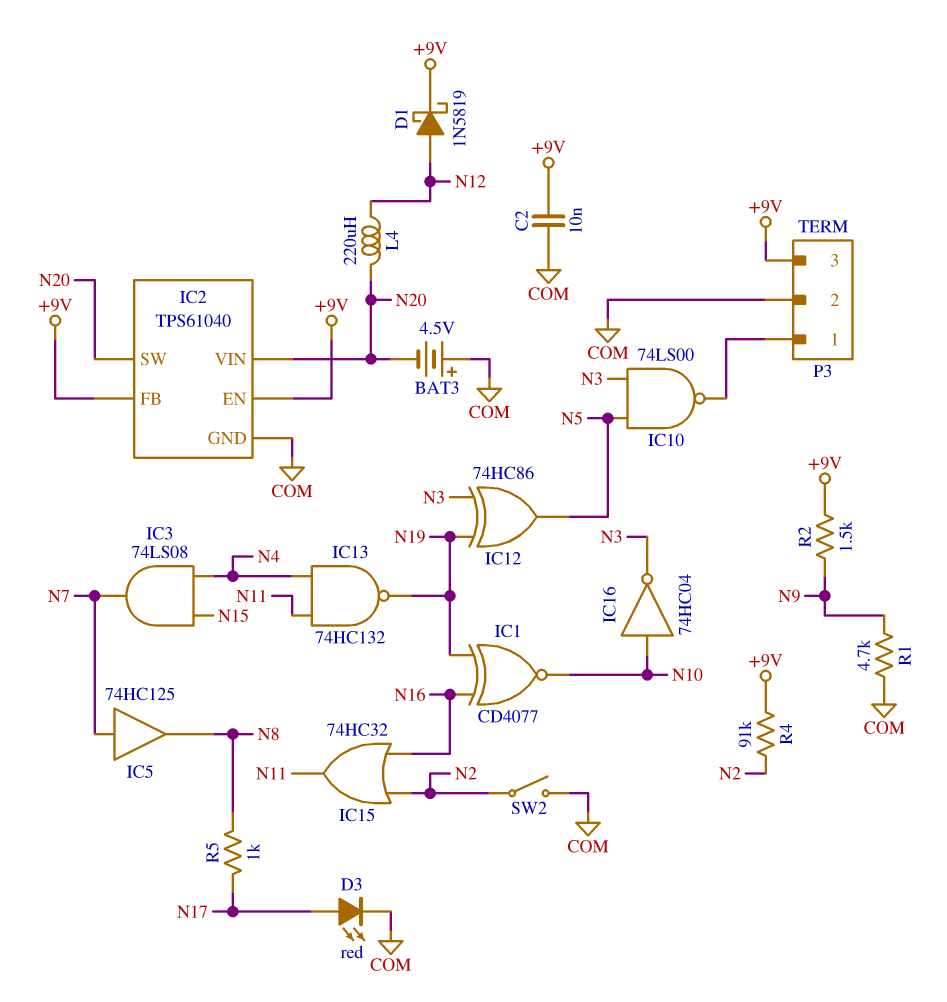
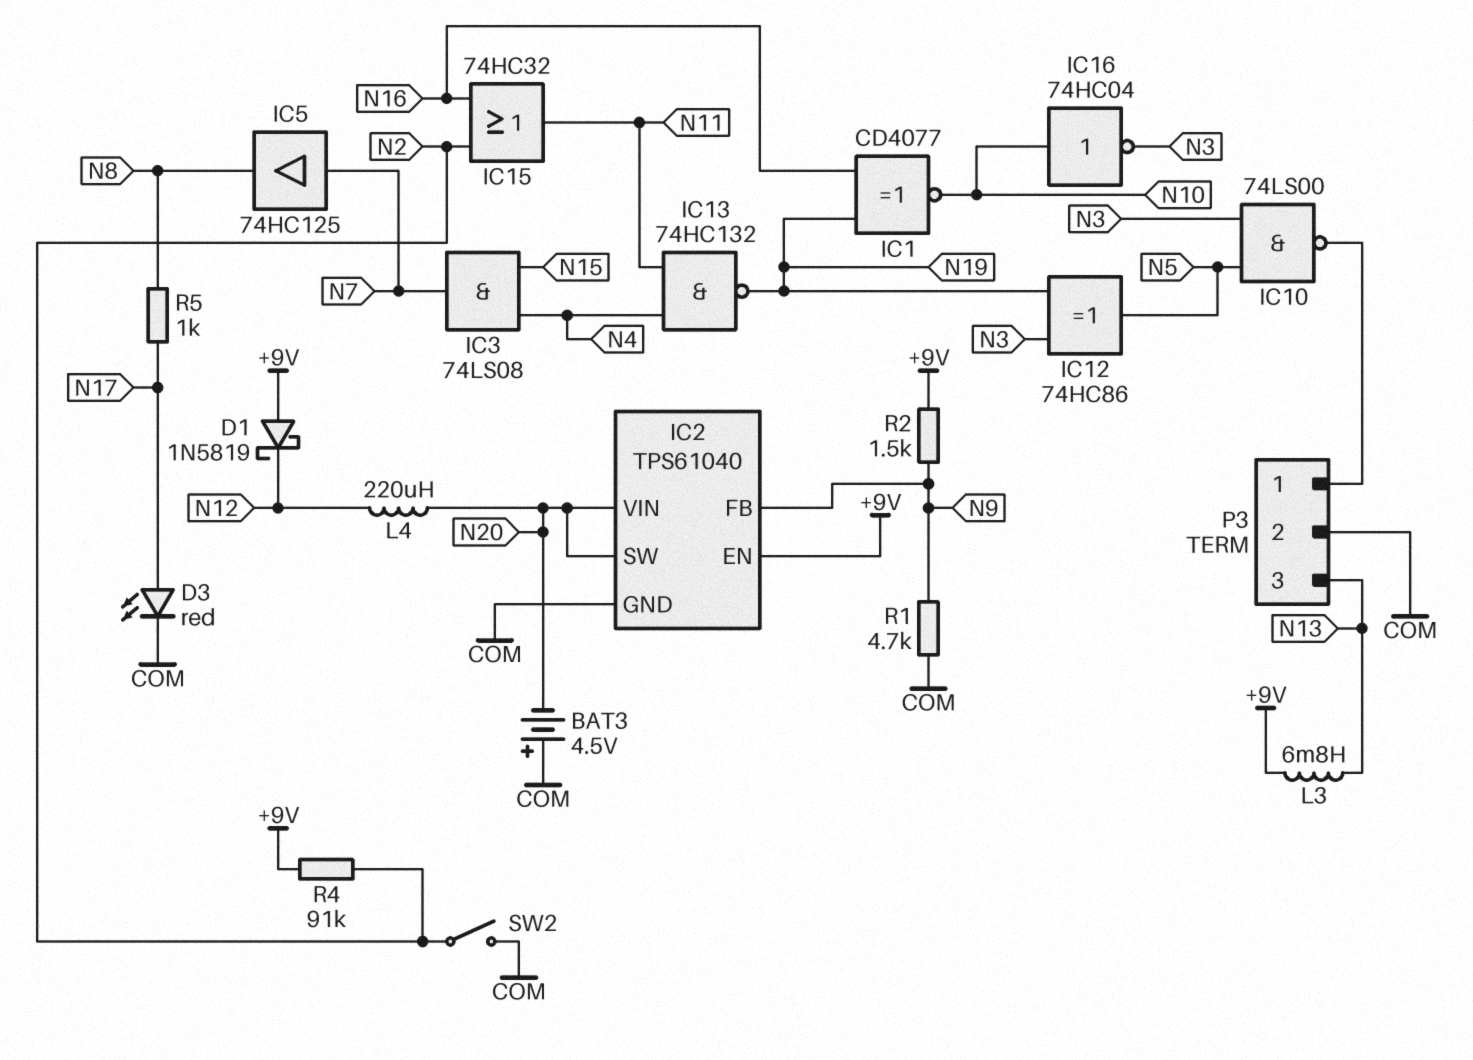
C2: 10nF (+9V, COM) -> none
D1: schottky 1N5819 (A N12, K +9V) -> schottky 1N5819 (A +9V, K N12)
IC2 pin FB: +9V -> N9
L3: none -> 6.8mH (+9V, N13)
P3 pin 3: +9V -> N13

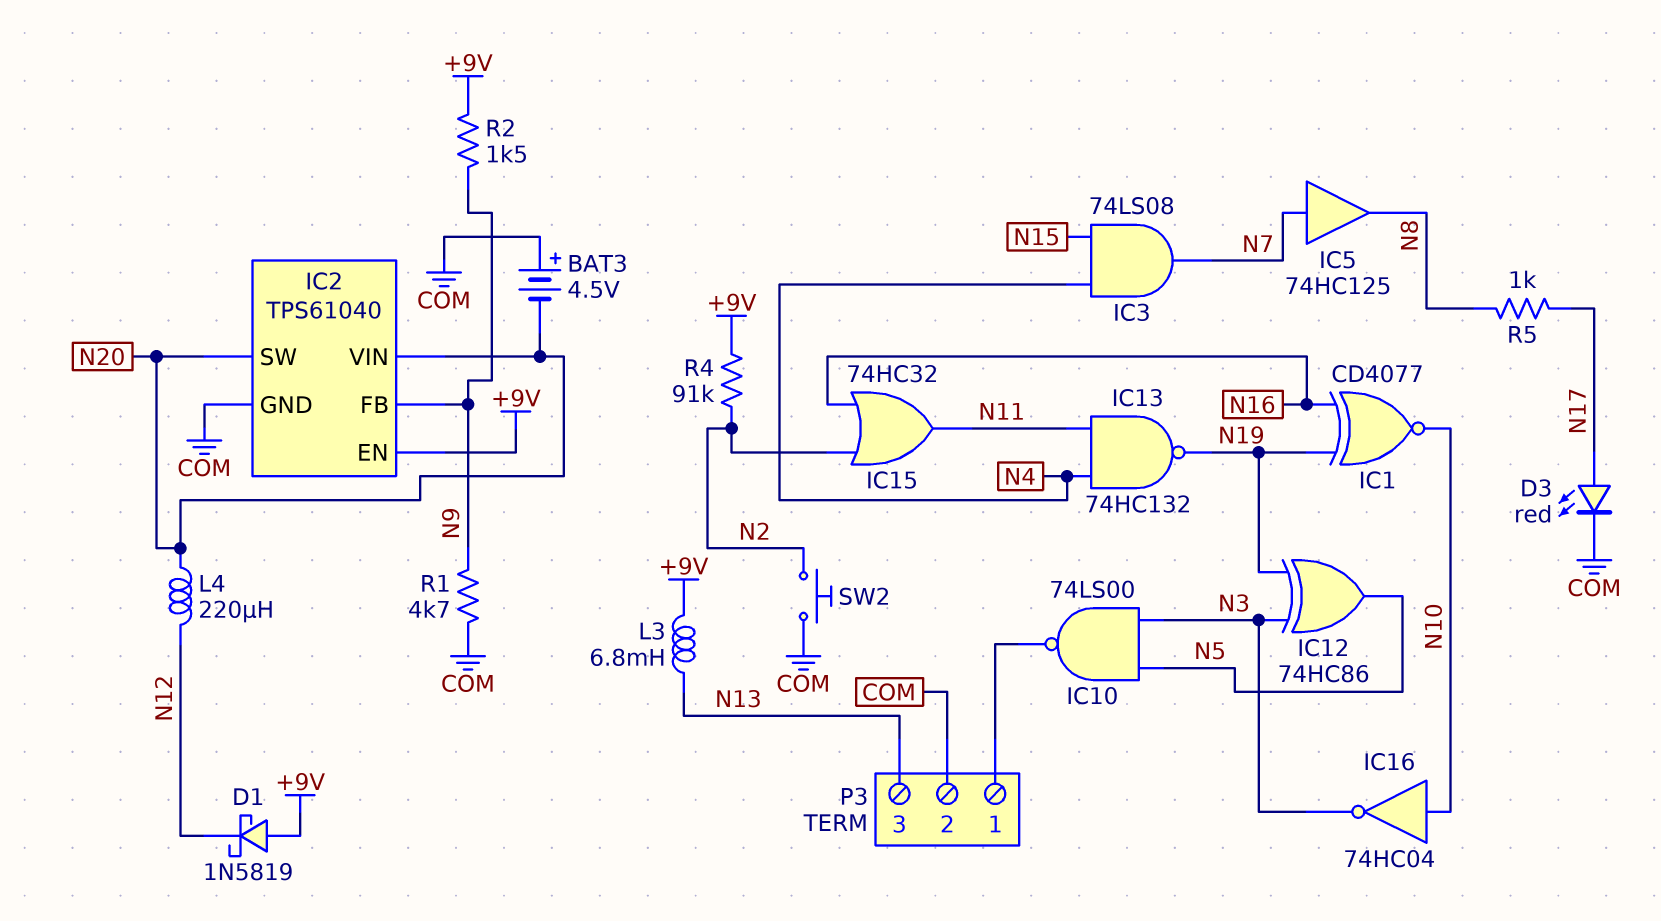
SW2: switch (COM, N2) -> button (COM, N2)

